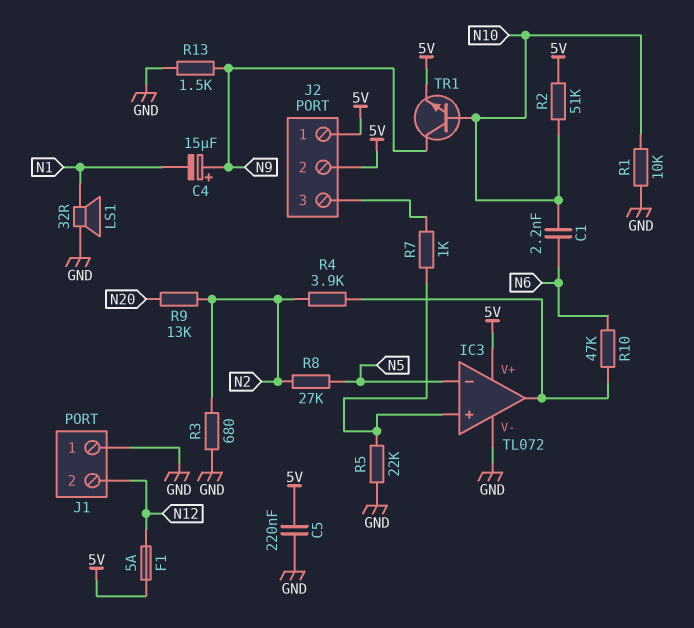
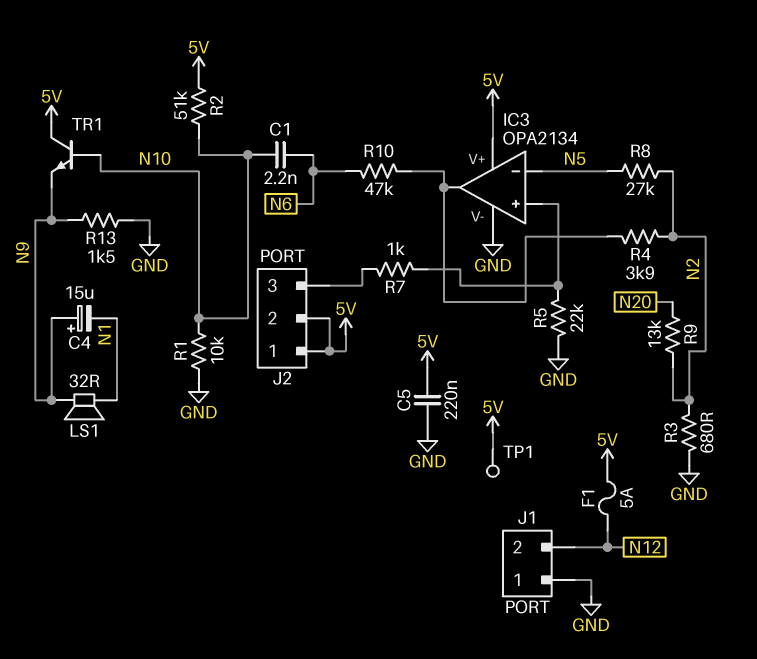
IC3: TL072 -> OPA2134
LS1: speaker 32R (GND, N1) -> speaker 32R (N1, N9)
TP1: none -> test point (5V)
TR1: NPN (B N10, C N9, E 5V) -> NPN (B N10, C 5V, E N9)

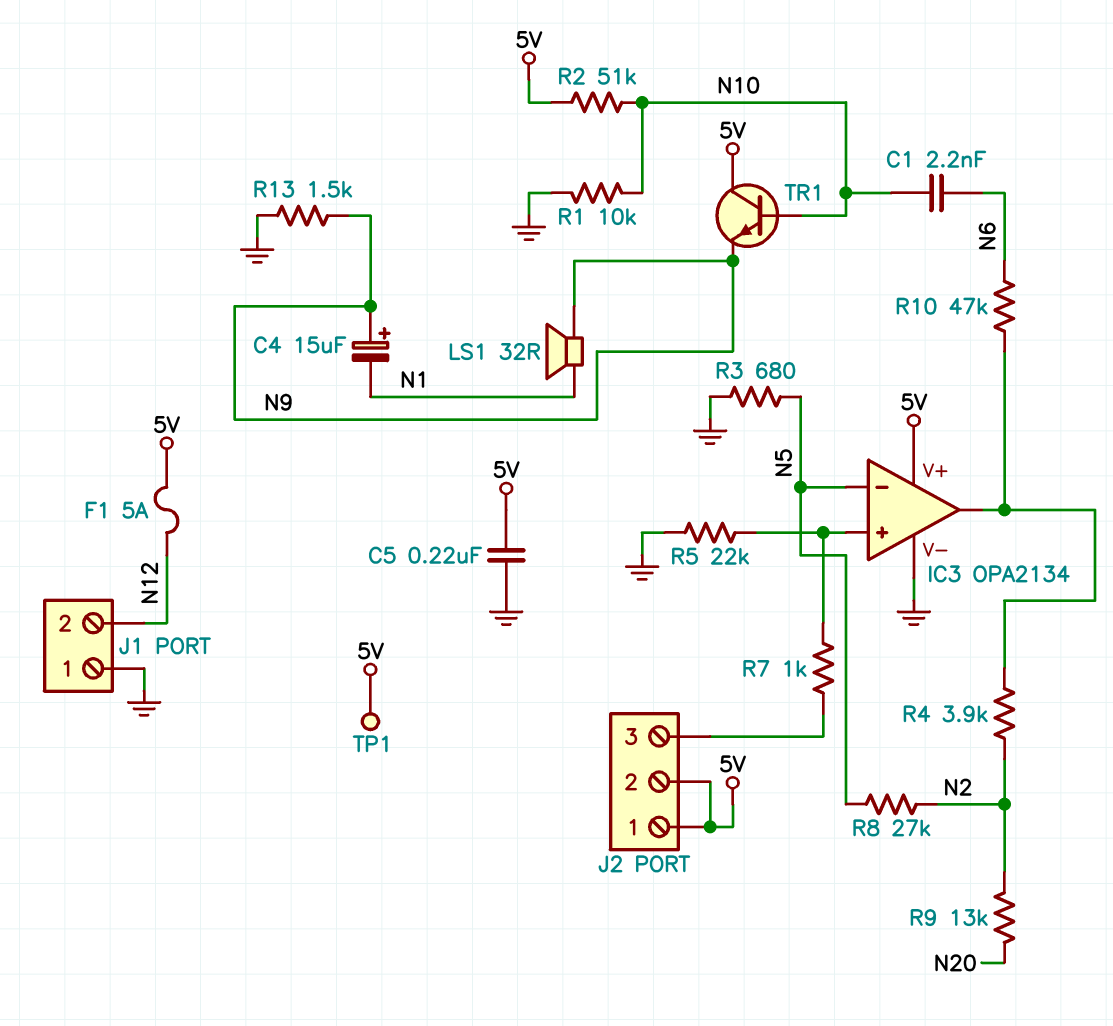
R3: 680 (GND, N2) -> 680 (GND, N5)

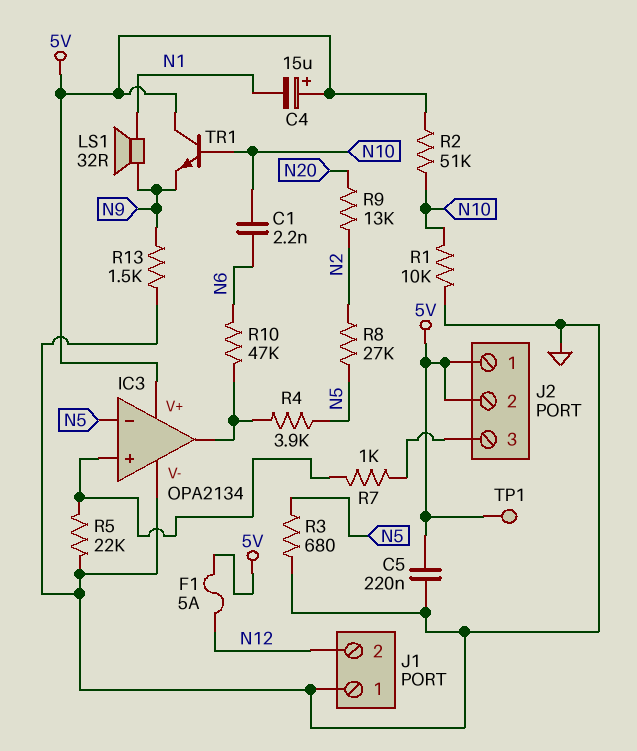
C4: 15uF (plus N9, minus N1) -> 15uF (plus 5V, minus N1)
R4: 3.9k (IC3/out, N2) -> 3.9k (IC3/out, N5)

